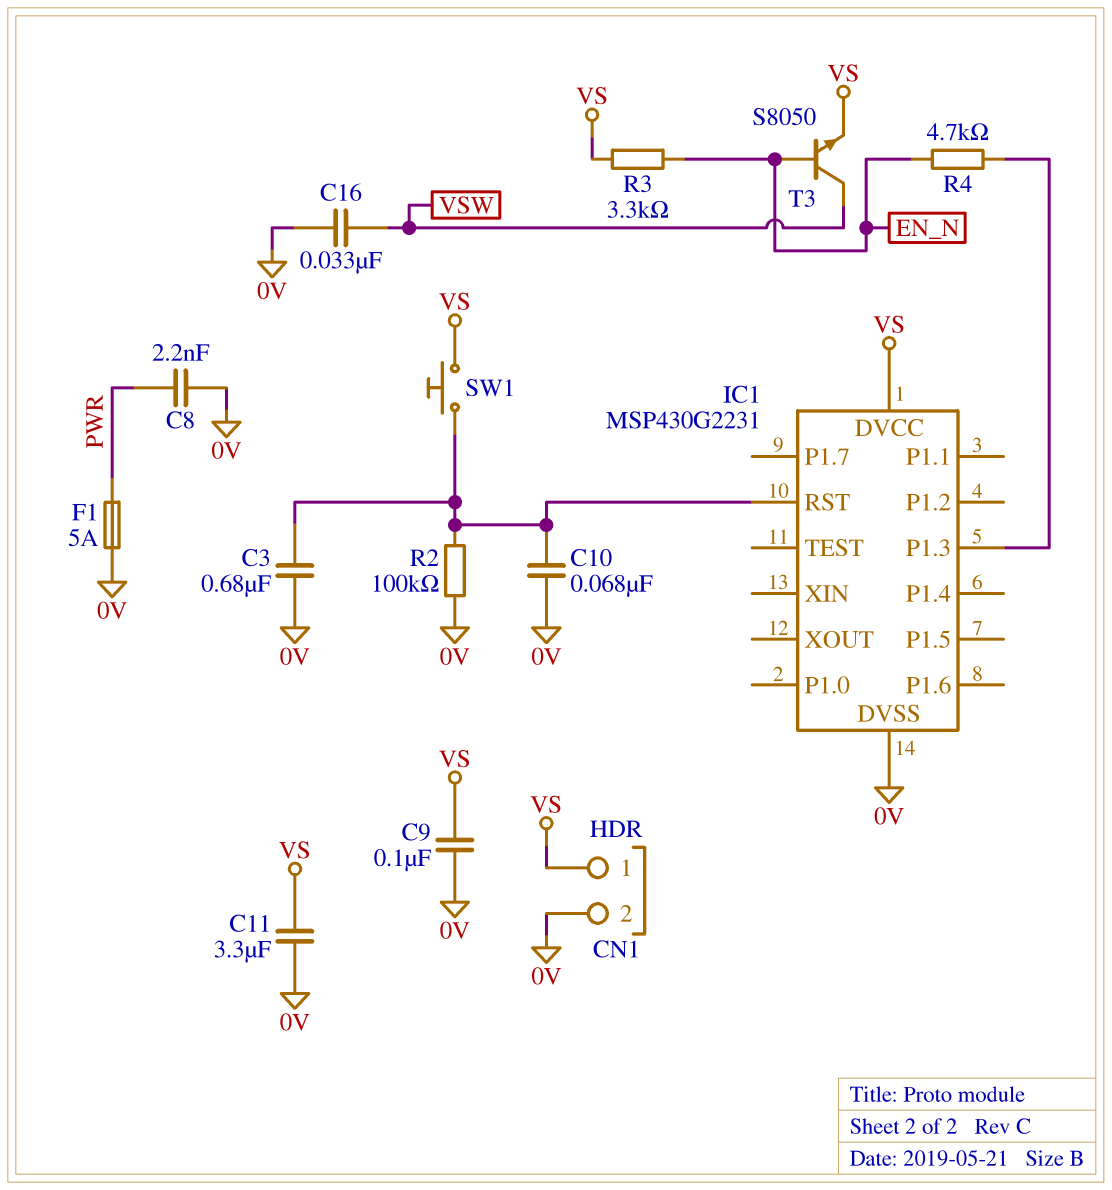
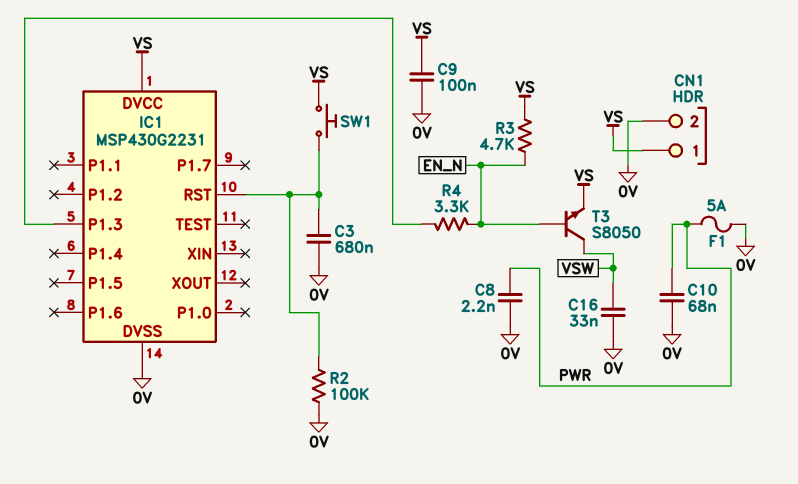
C10: 68nF (0V, IC1/RST) -> 68nF (0V, PWR)
C11: 3.3uF (0V, VS) -> none
R3: 3.3k (EN_N, VS) -> 4.7k (EN_N, VS)
R4: 4.7k (EN_N, IC1/P1.3) -> 3.3k (EN_N, IC1/P1.3)

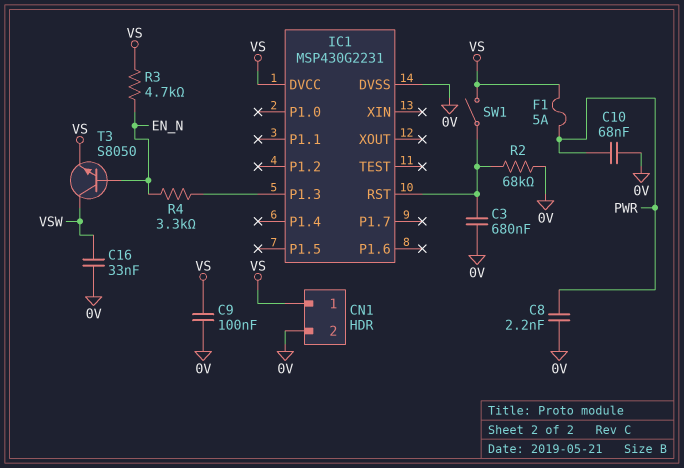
F1: 5A (0V, PWR) -> 5A (PWR, VS)
R2: 100k (0V, IC1/RST) -> 68k (0V, IC1/RST)
SW1: button (IC1/RST, VS) -> switch (IC1/RST, VS)

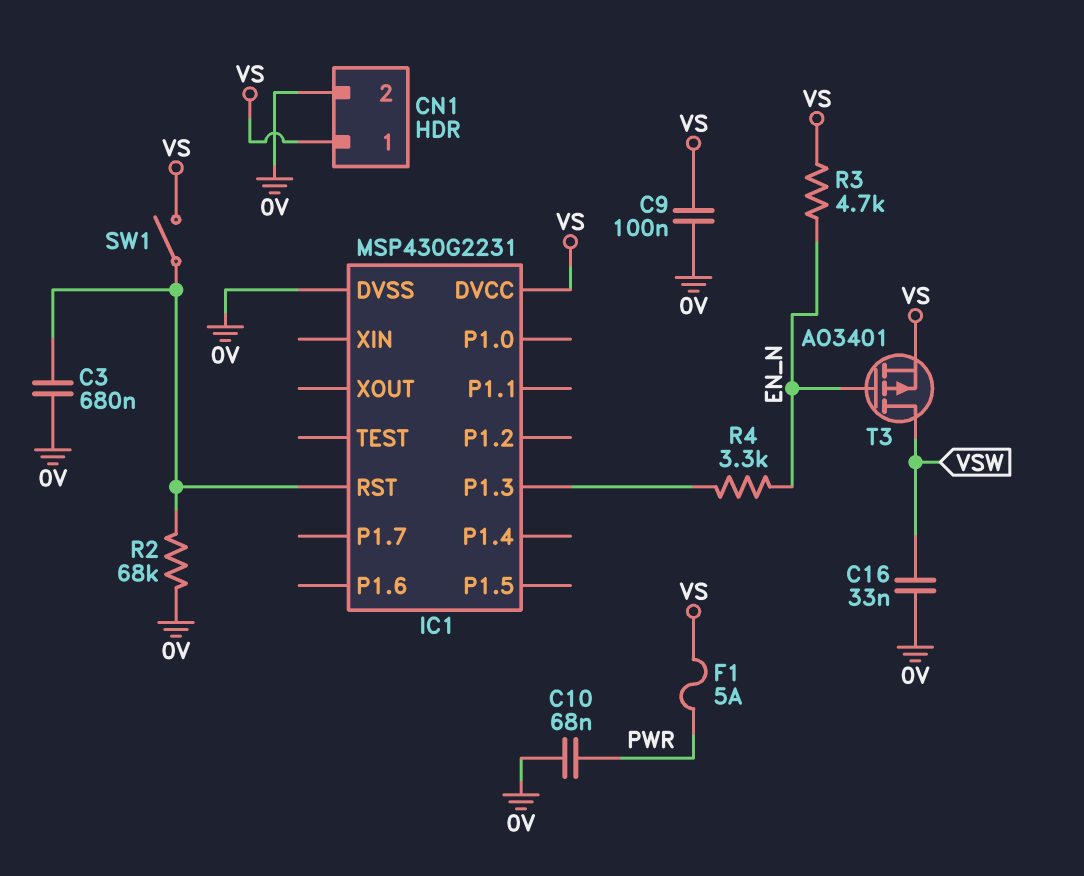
C8: 2.2nF (0V, PWR) -> none
T3: NPN S8050 (B EN_N, C VSW, E VS) -> PMOS AO3401 (G EN_N, D VSW, S VS)

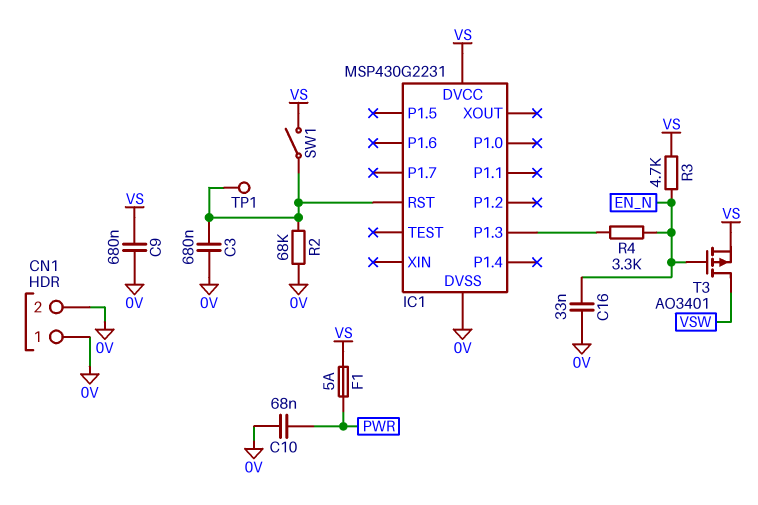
C9: 100nF (0V, VS) -> 680nF (0V, VS)
C16: 33nF (0V, VSW) -> 33nF (0V, EN_N)
CN1 pin 1: VS -> 0V
TP1: none -> test point (IC1/RST)

